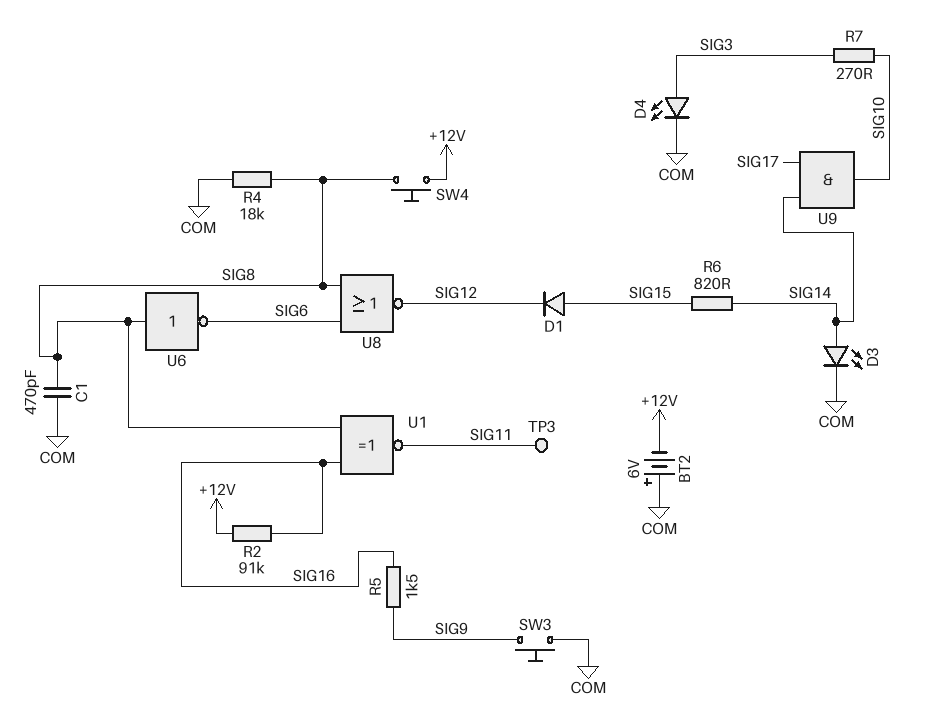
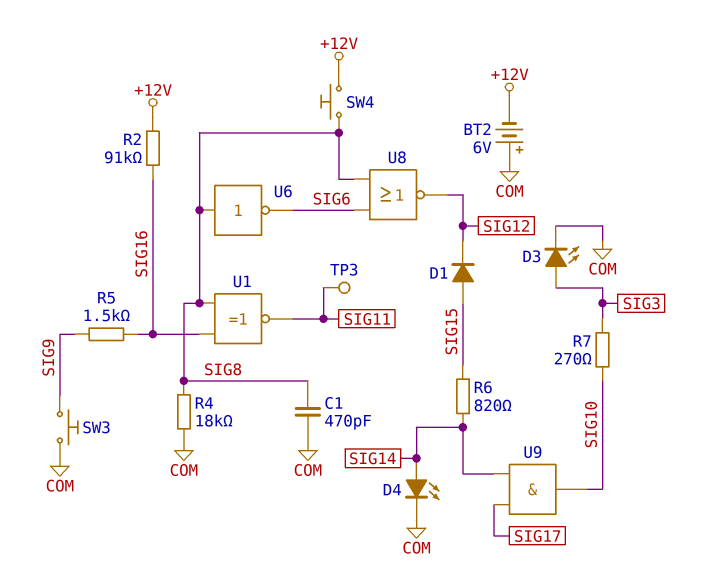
D3: LED (A SIG14, K COM) -> LED (A SIG3, K COM)
D4: LED (A SIG3, K COM) -> LED (A SIG14, K COM)

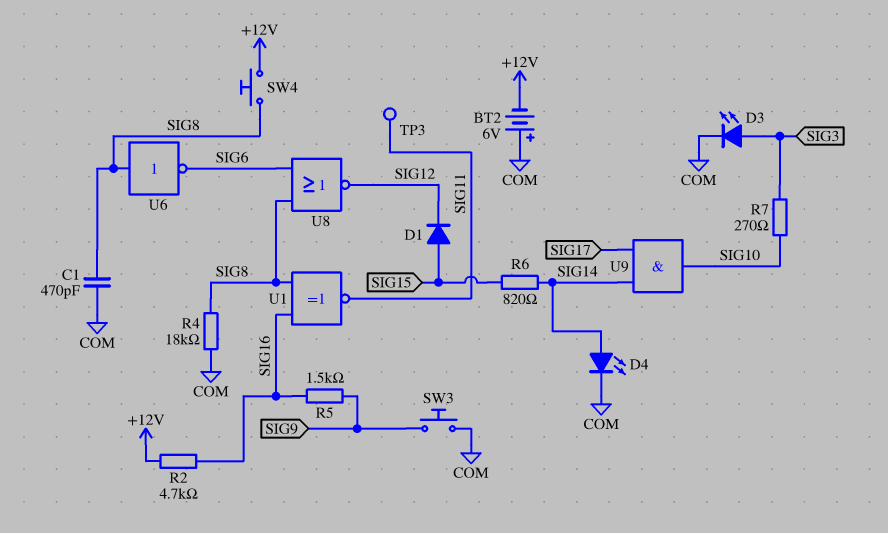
R2: 91k (+12V, SIG16) -> 4.7k (+12V, SIG16)

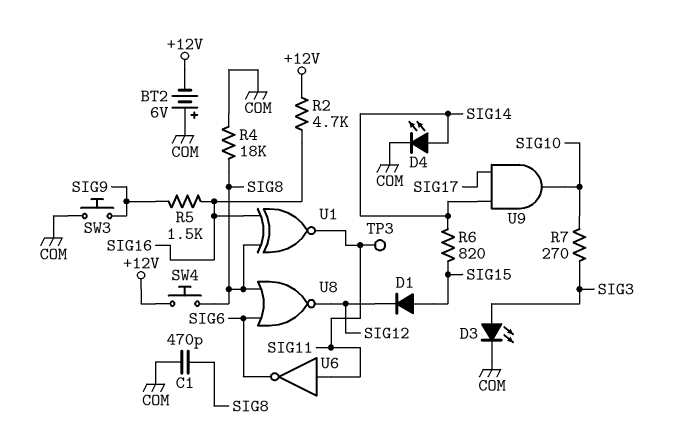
U6: NOT (in SIG8, out SIG6) -> NOT (in SIG11, out SIG6)

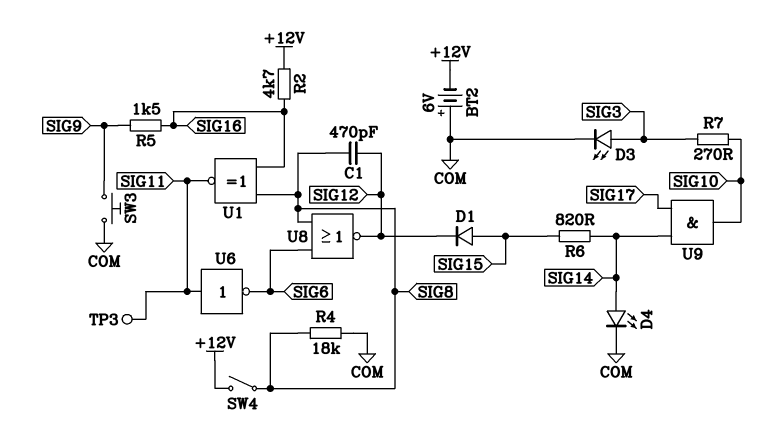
C1: 470pF (COM, SIG8) -> 470pF (SIG8, SIG12)
SW4: button (+12V, SIG8) -> switch (+12V, SIG8)

